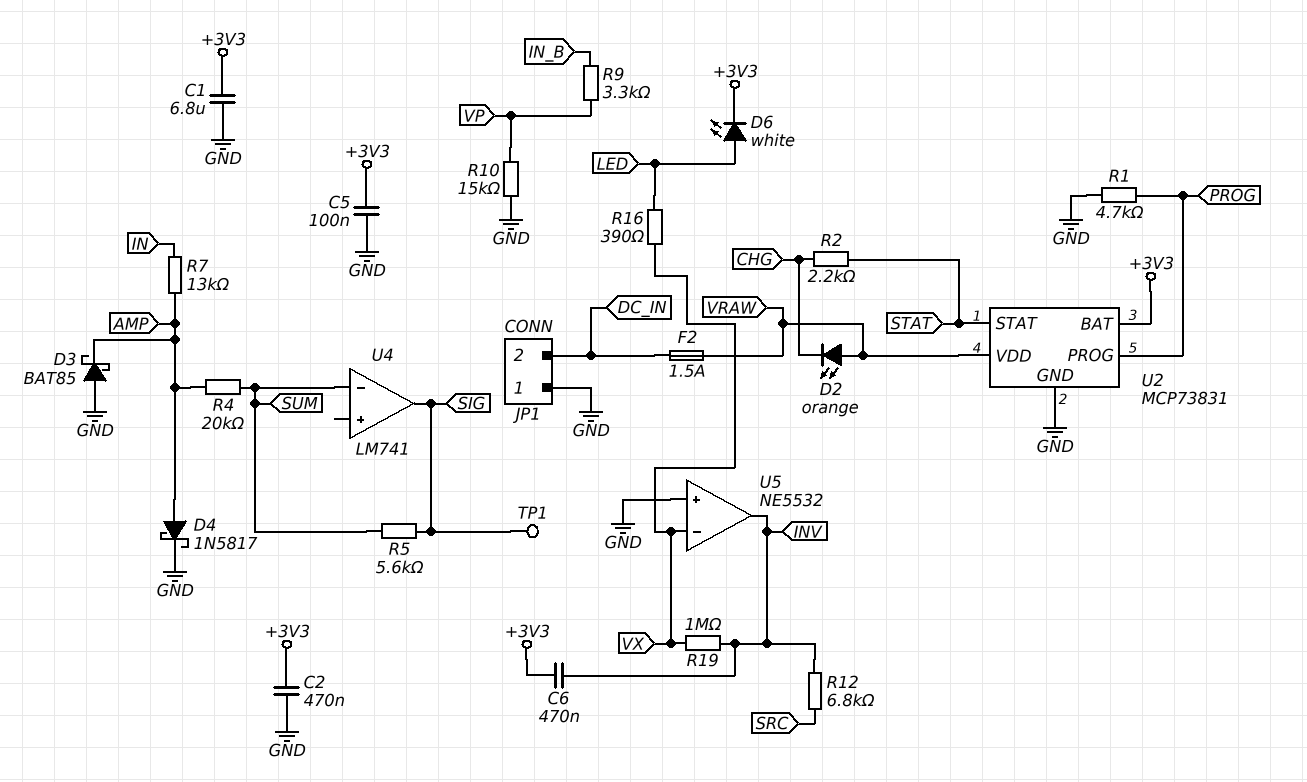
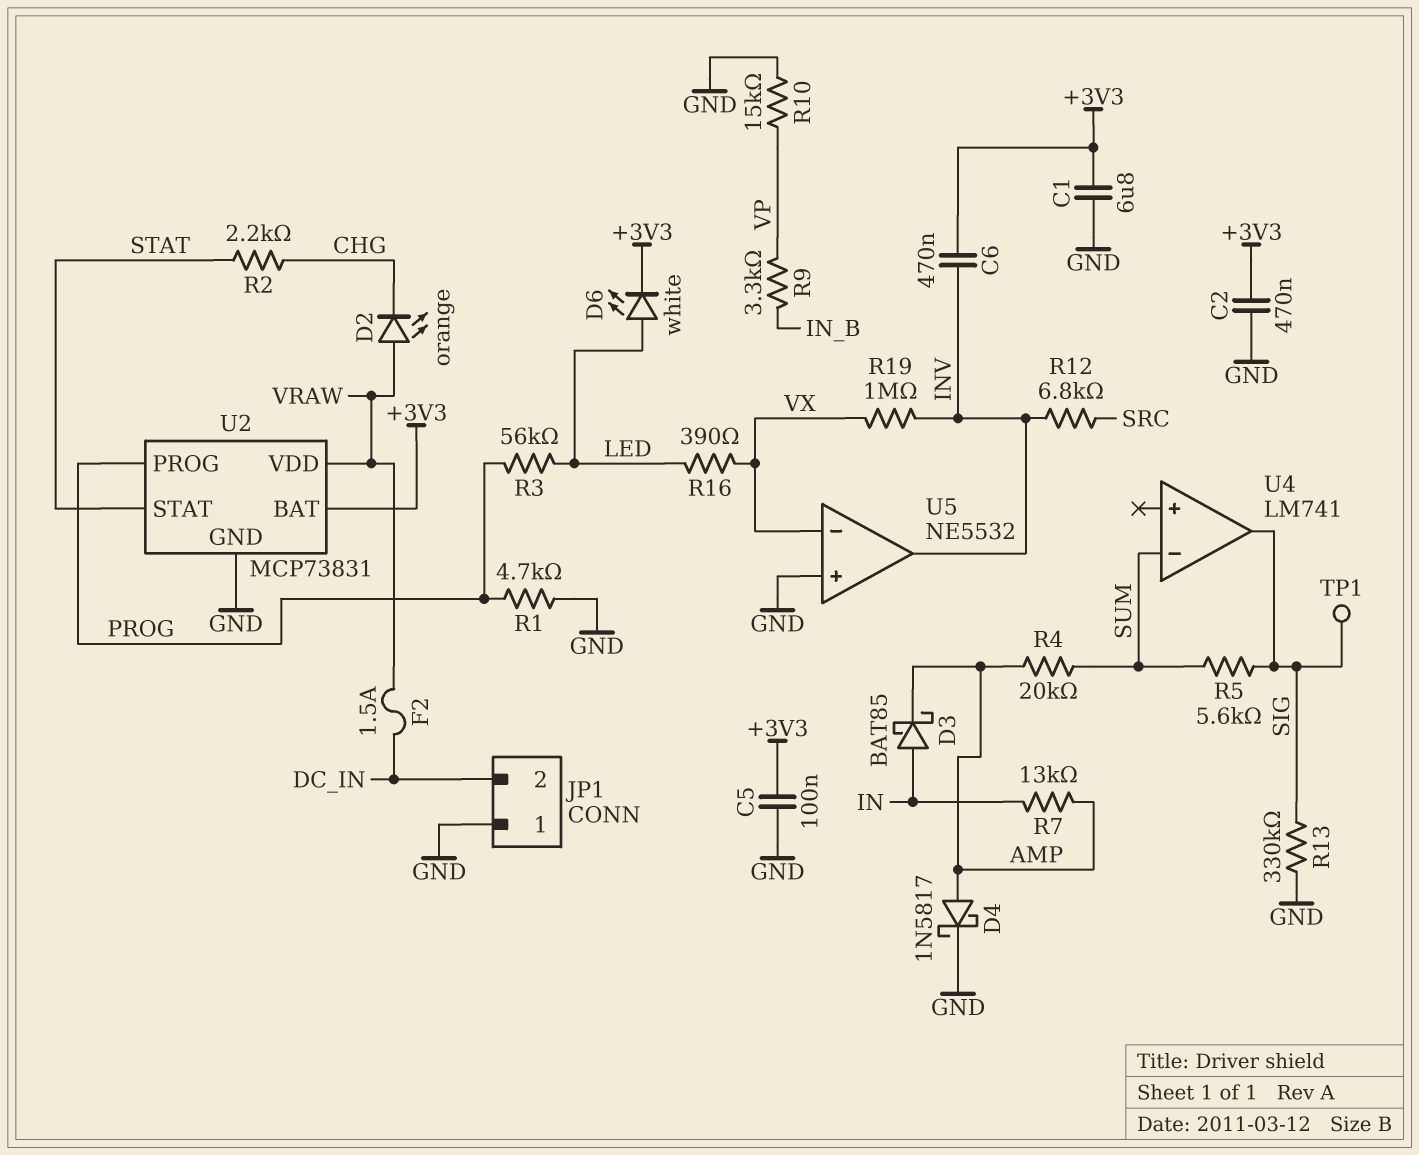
D3: schottky BAT85 (A GND, K AMP) -> schottky BAT85 (A IN, K AMP)
R3: none -> 56k (LED, PROG)
R13: none -> 330k (GND, SIG)

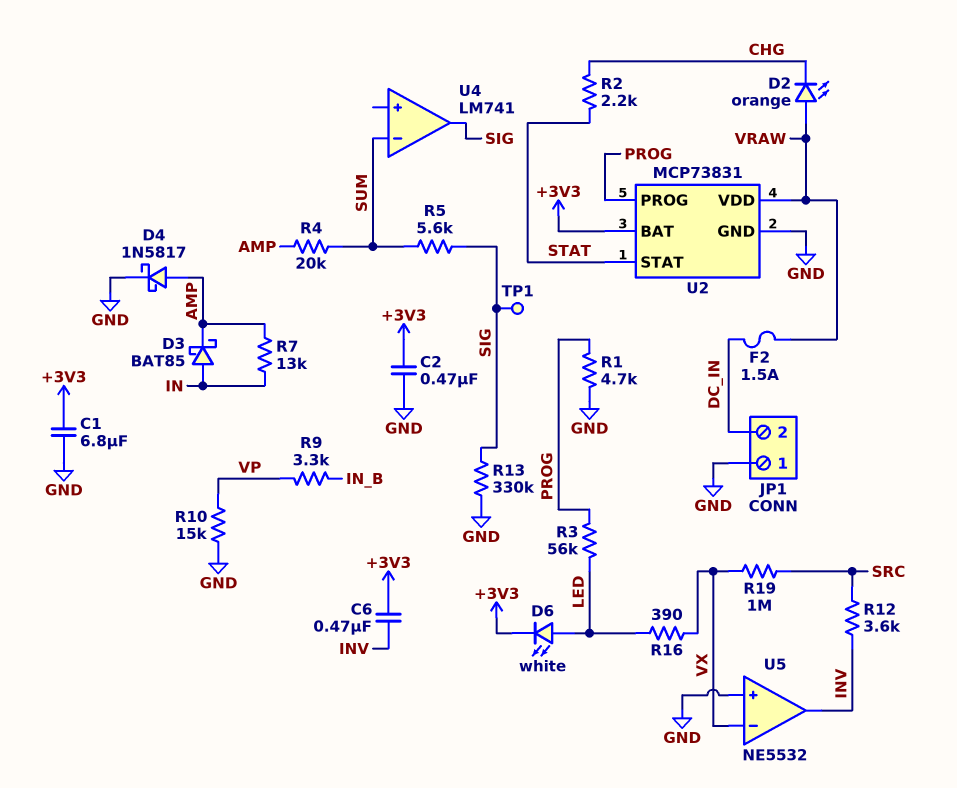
C5: 100nF (+3V3, GND) -> none
R12: 6.8k (INV, SRC) -> 3.6k (INV, SRC)
R19: 1M (INV, VX) -> 1M (SRC, VX)

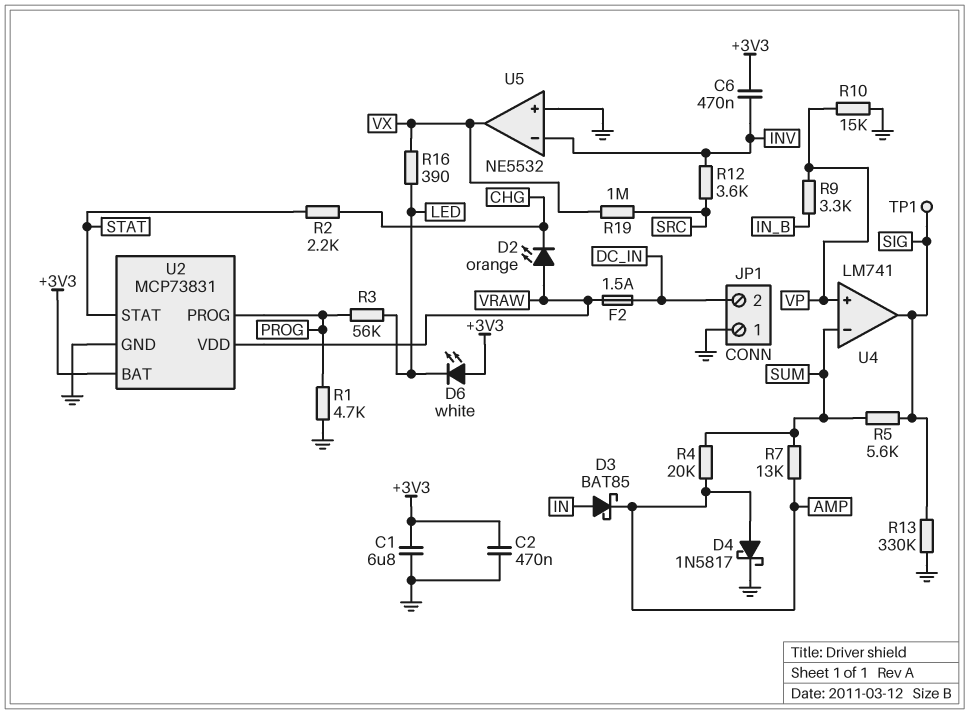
D6: LED white (A LED, K +3V3) -> LED white (A +3V3, K LED)
R7: 13k (AMP, IN) -> 13k (AMP, SUM)
U4 pin in+: none -> VP
U5 pin in-: VX -> INV
U5 pin out: INV -> VX

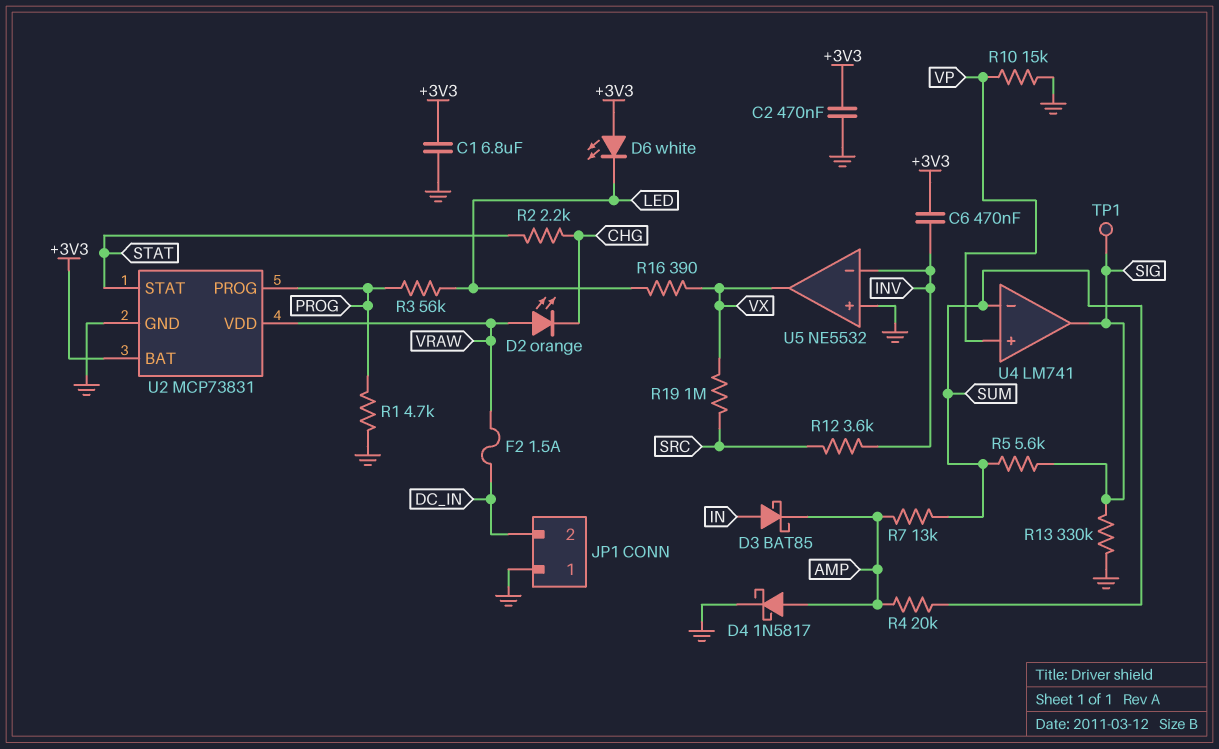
R9: 3.3k (IN_B, VP) -> none

